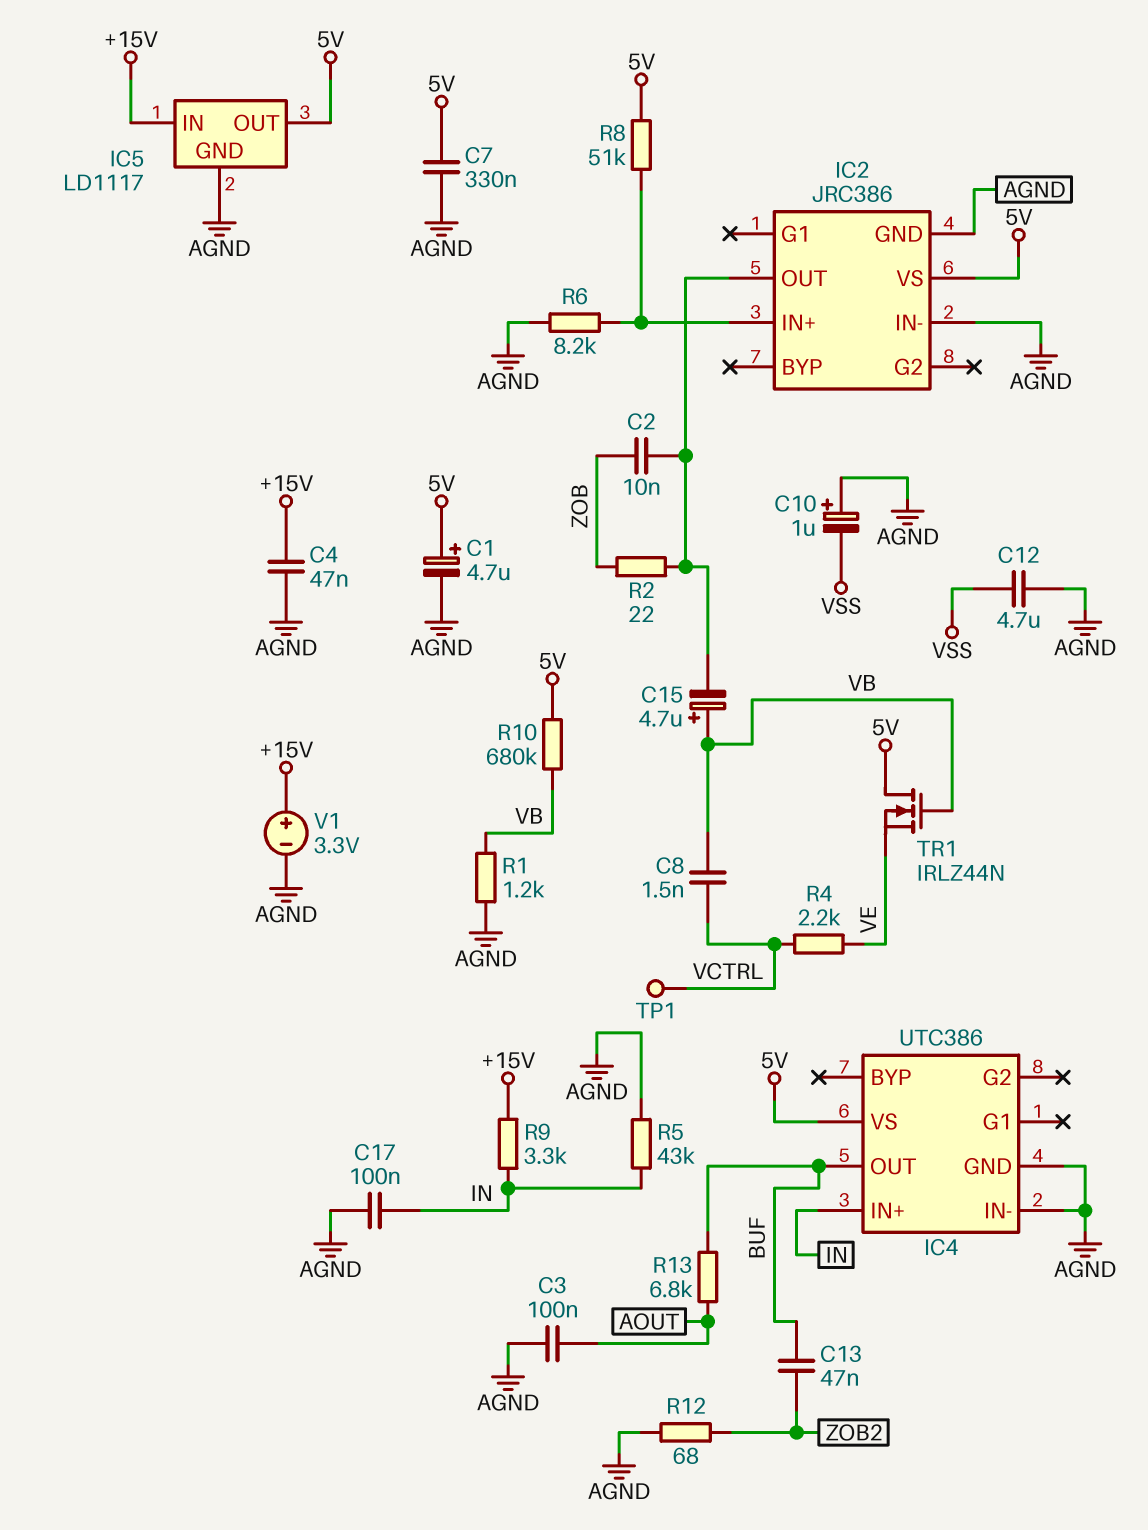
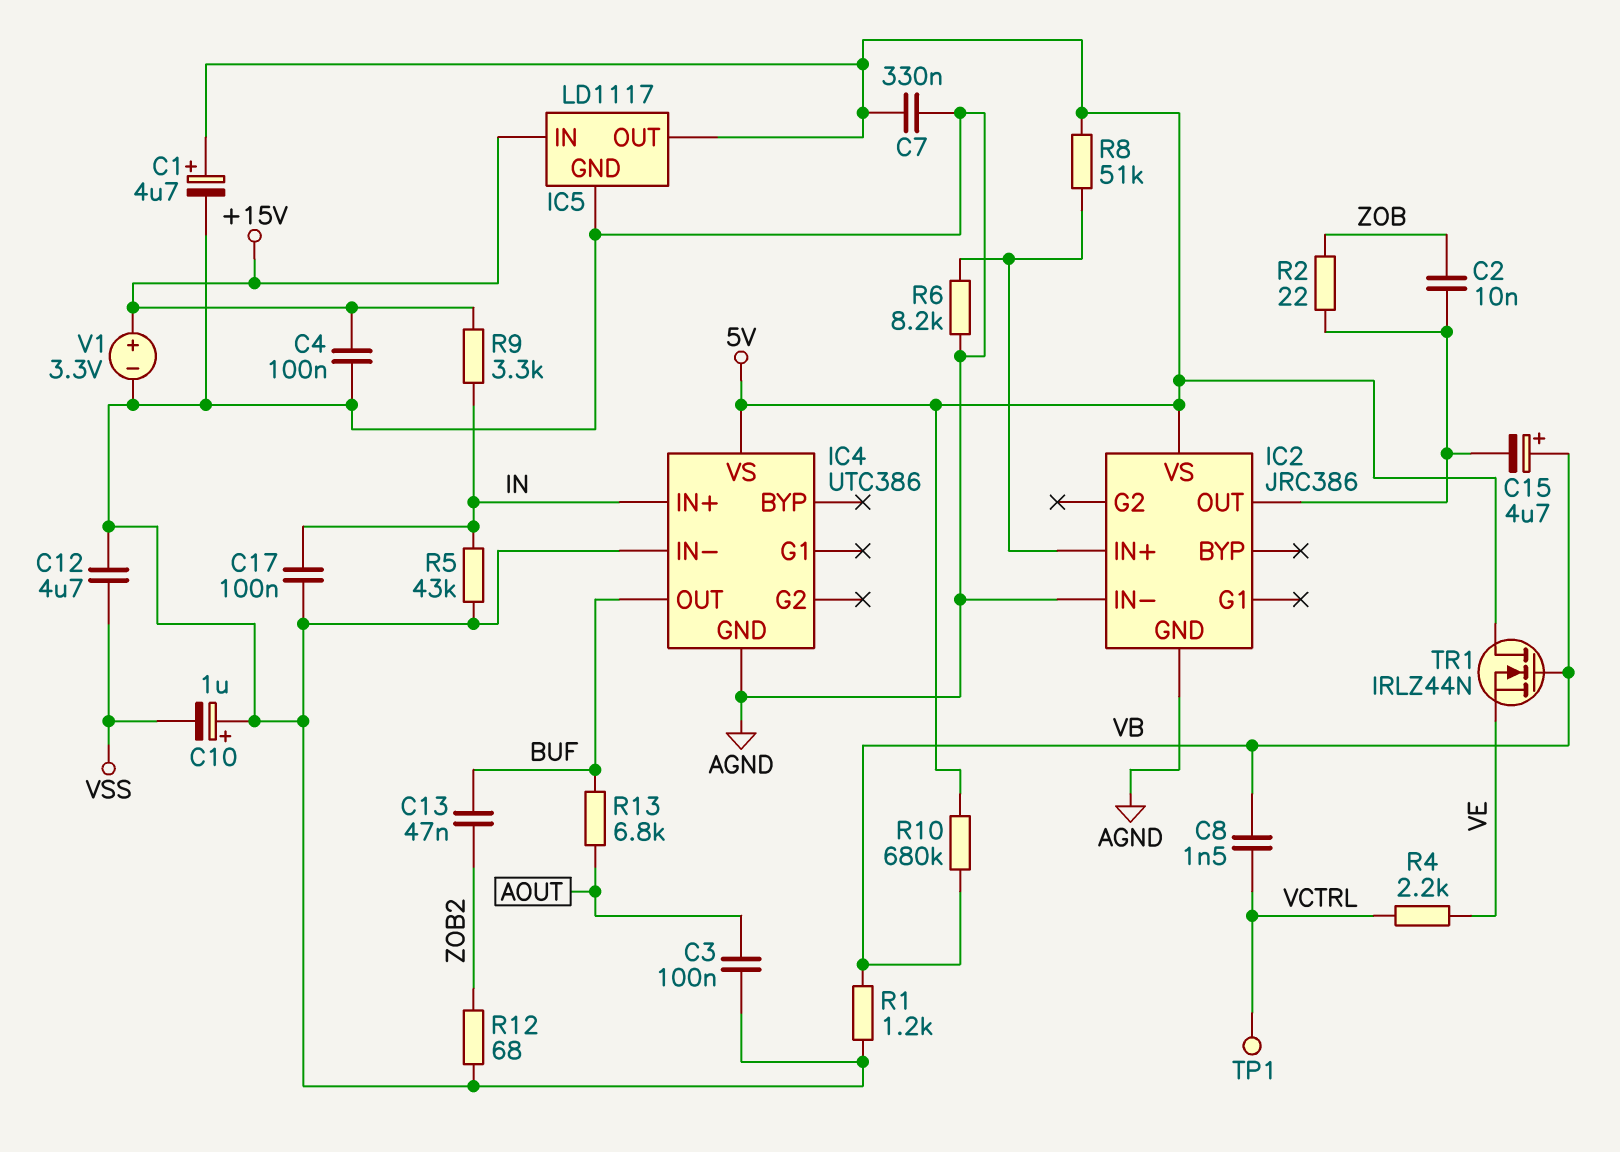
C4: 47nF (+15V, AGND) -> 100nF (+15V, AGND)

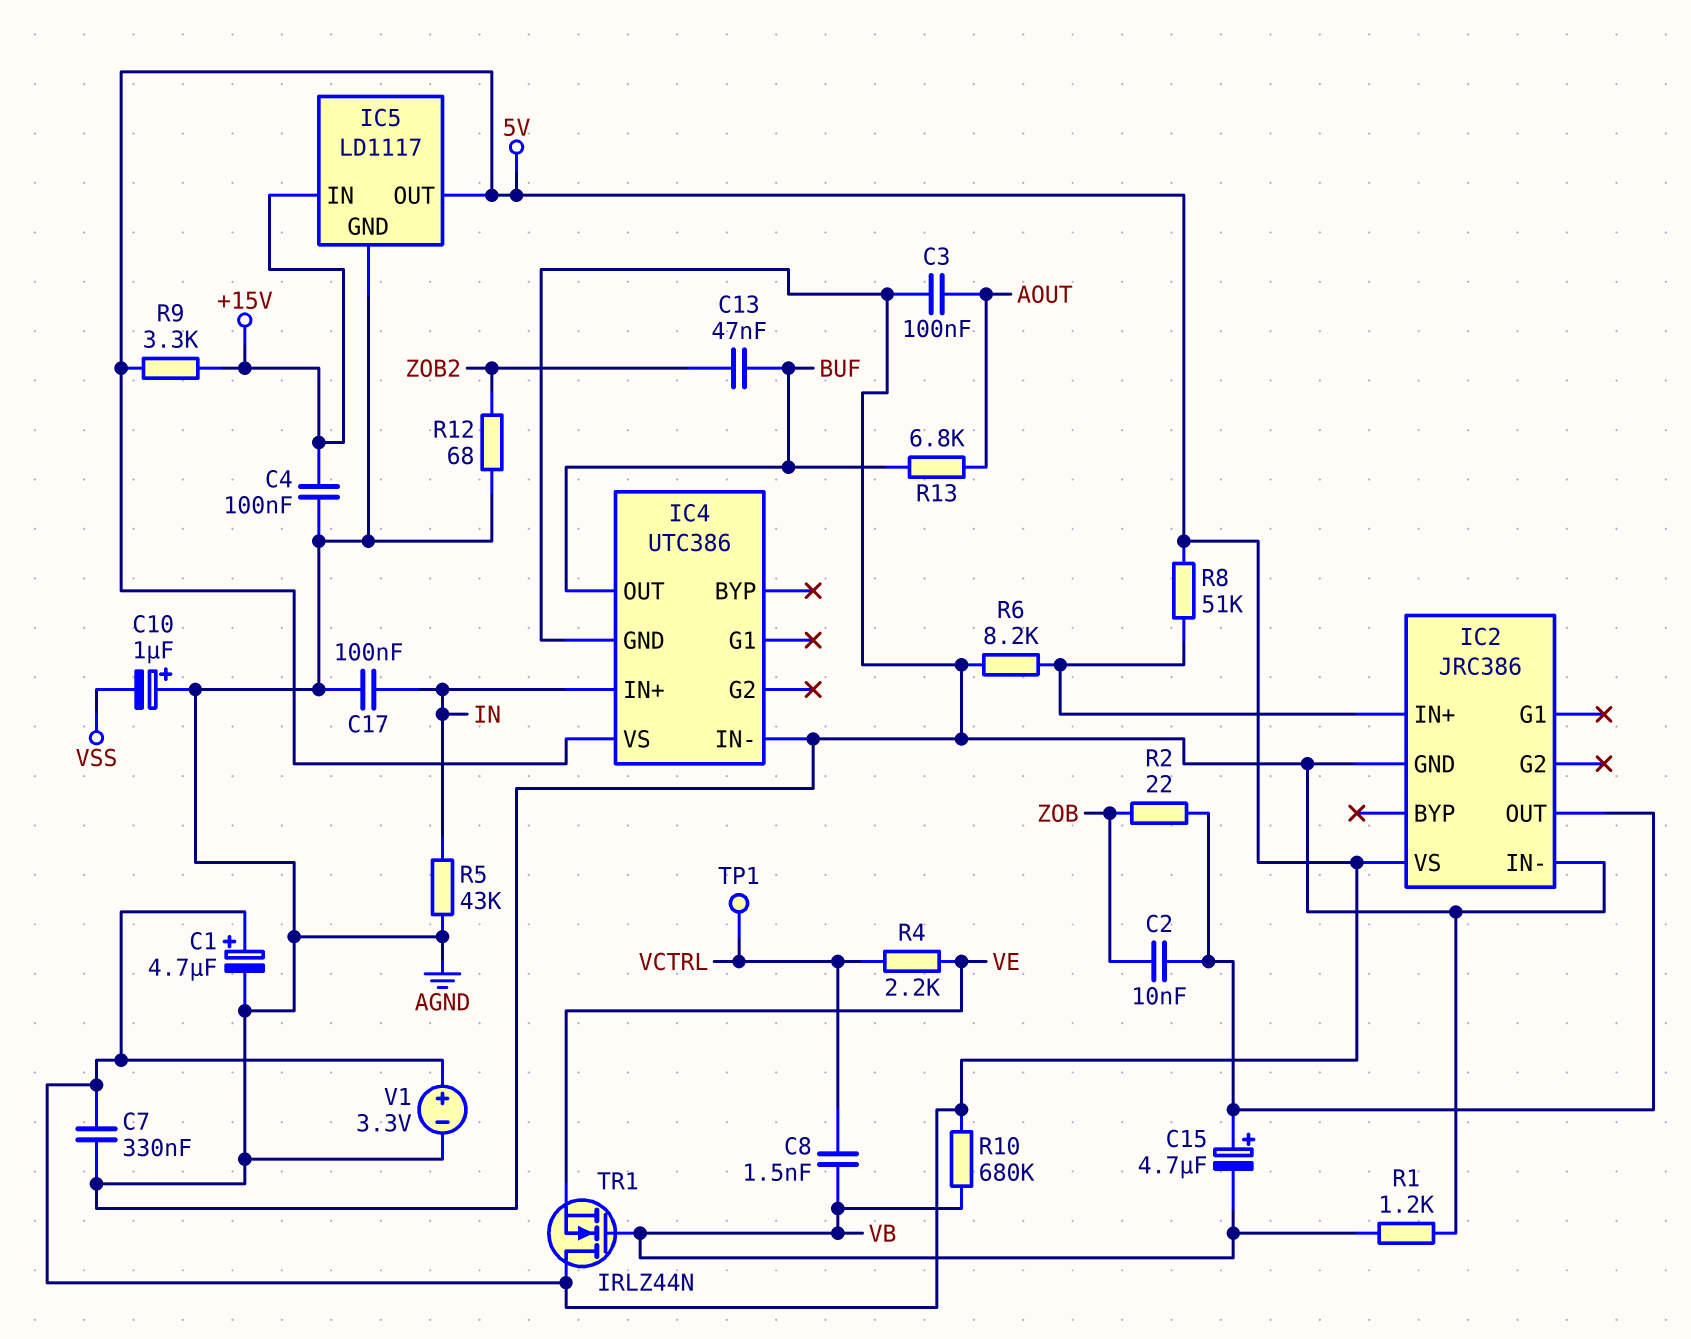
C12: 4.7uF (AGND, VSS) -> none
C15: 4.7uF (plus VB, minus IC2/OUT) -> 4.7uF (plus IC2/OUT, minus VB)
R9: 3.3k (+15V, IN) -> 3.3k (+15V, 5V)
V1: 3.3V (plus +15V, minus AGND) -> 3.3V (plus 5V, minus AGND)

